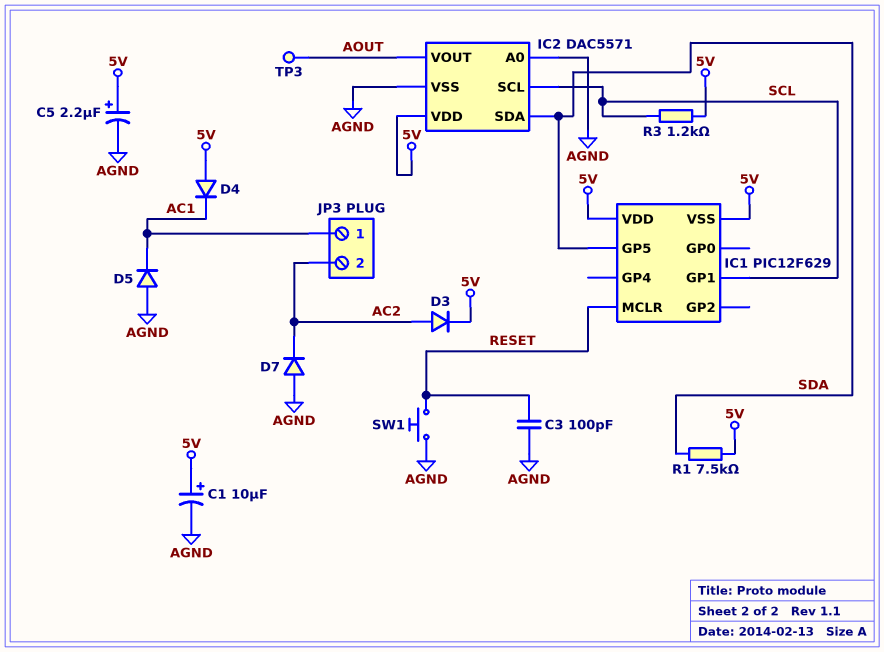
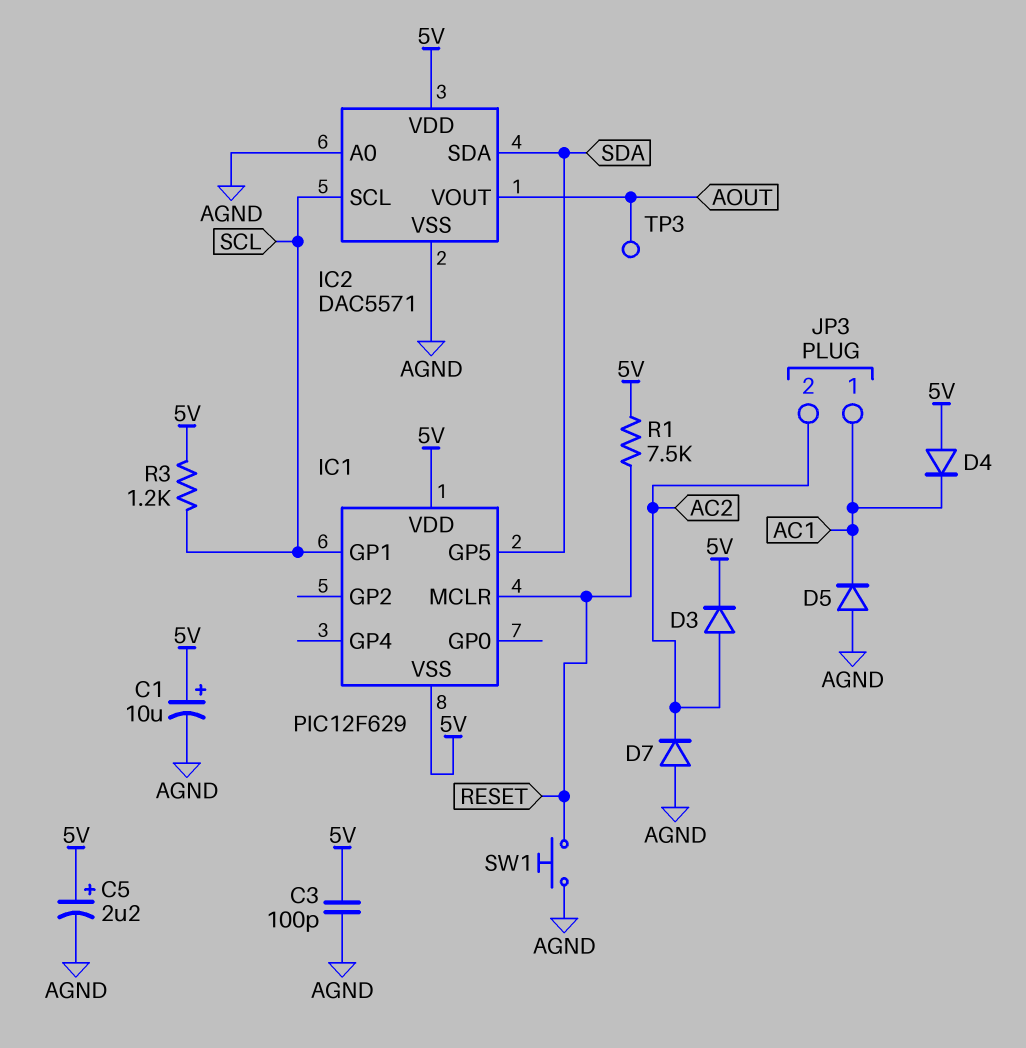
C3: 100pF (AGND, RESET) -> 100pF (5V, AGND)
R1: 7.5k (5V, SDA) -> 7.5k (5V, RESET)

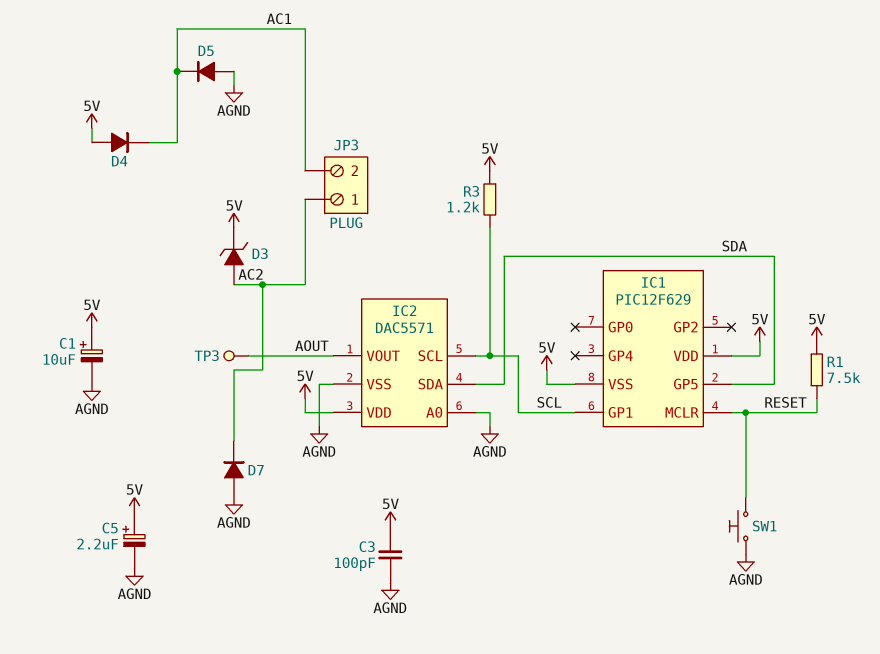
D3: diode (A AC2, K 5V) -> zener (A AC2, K 5V)
JP3 pin 1: AC1 -> AC2
JP3 pin 2: AC2 -> AC1

